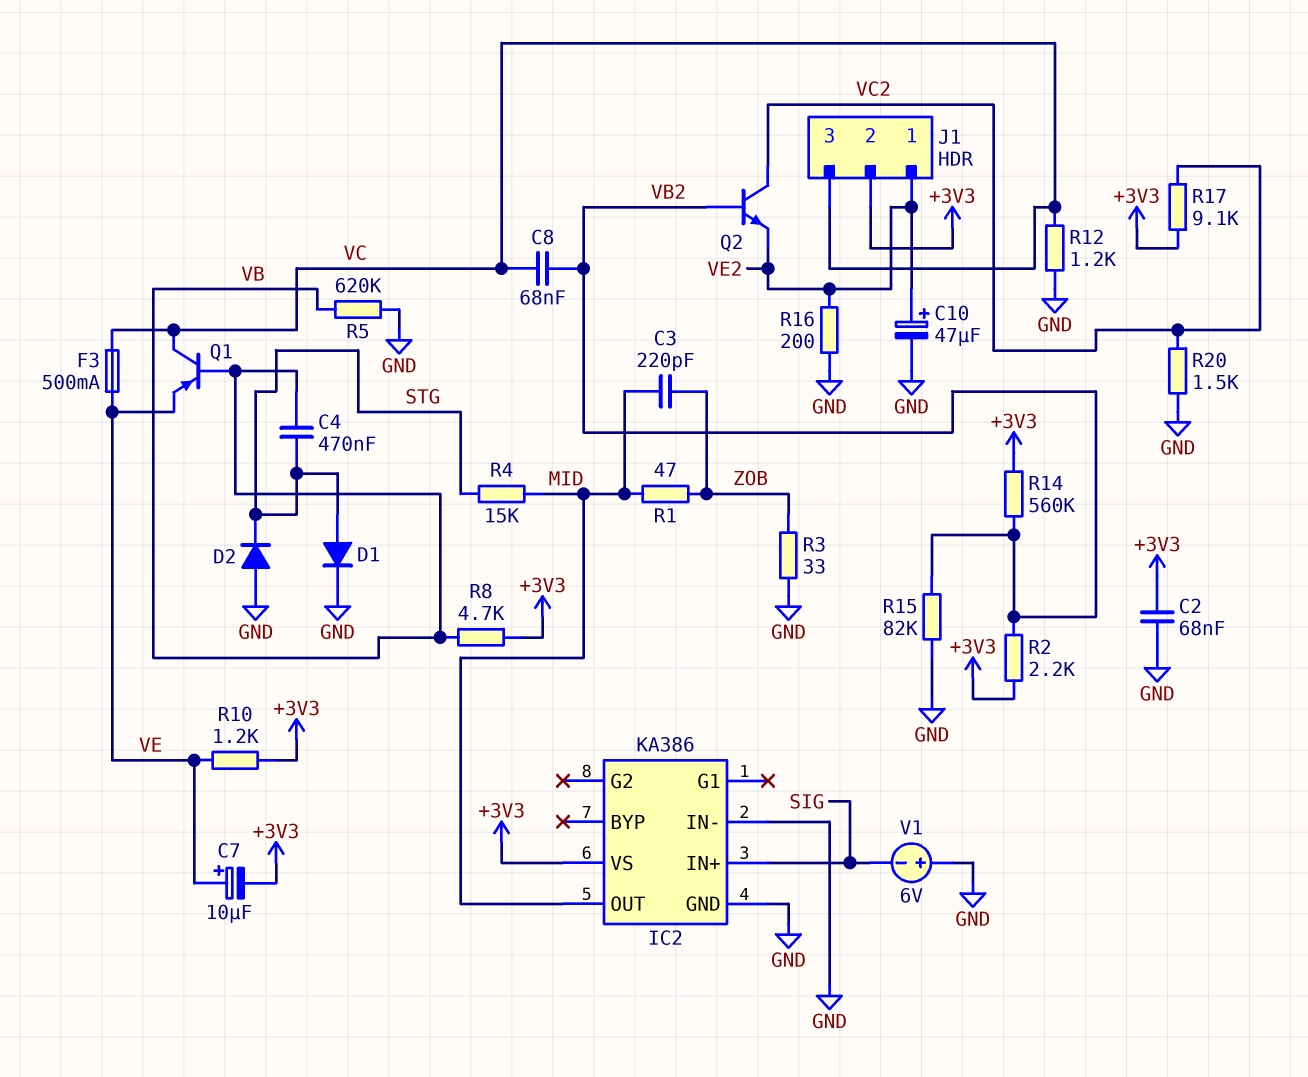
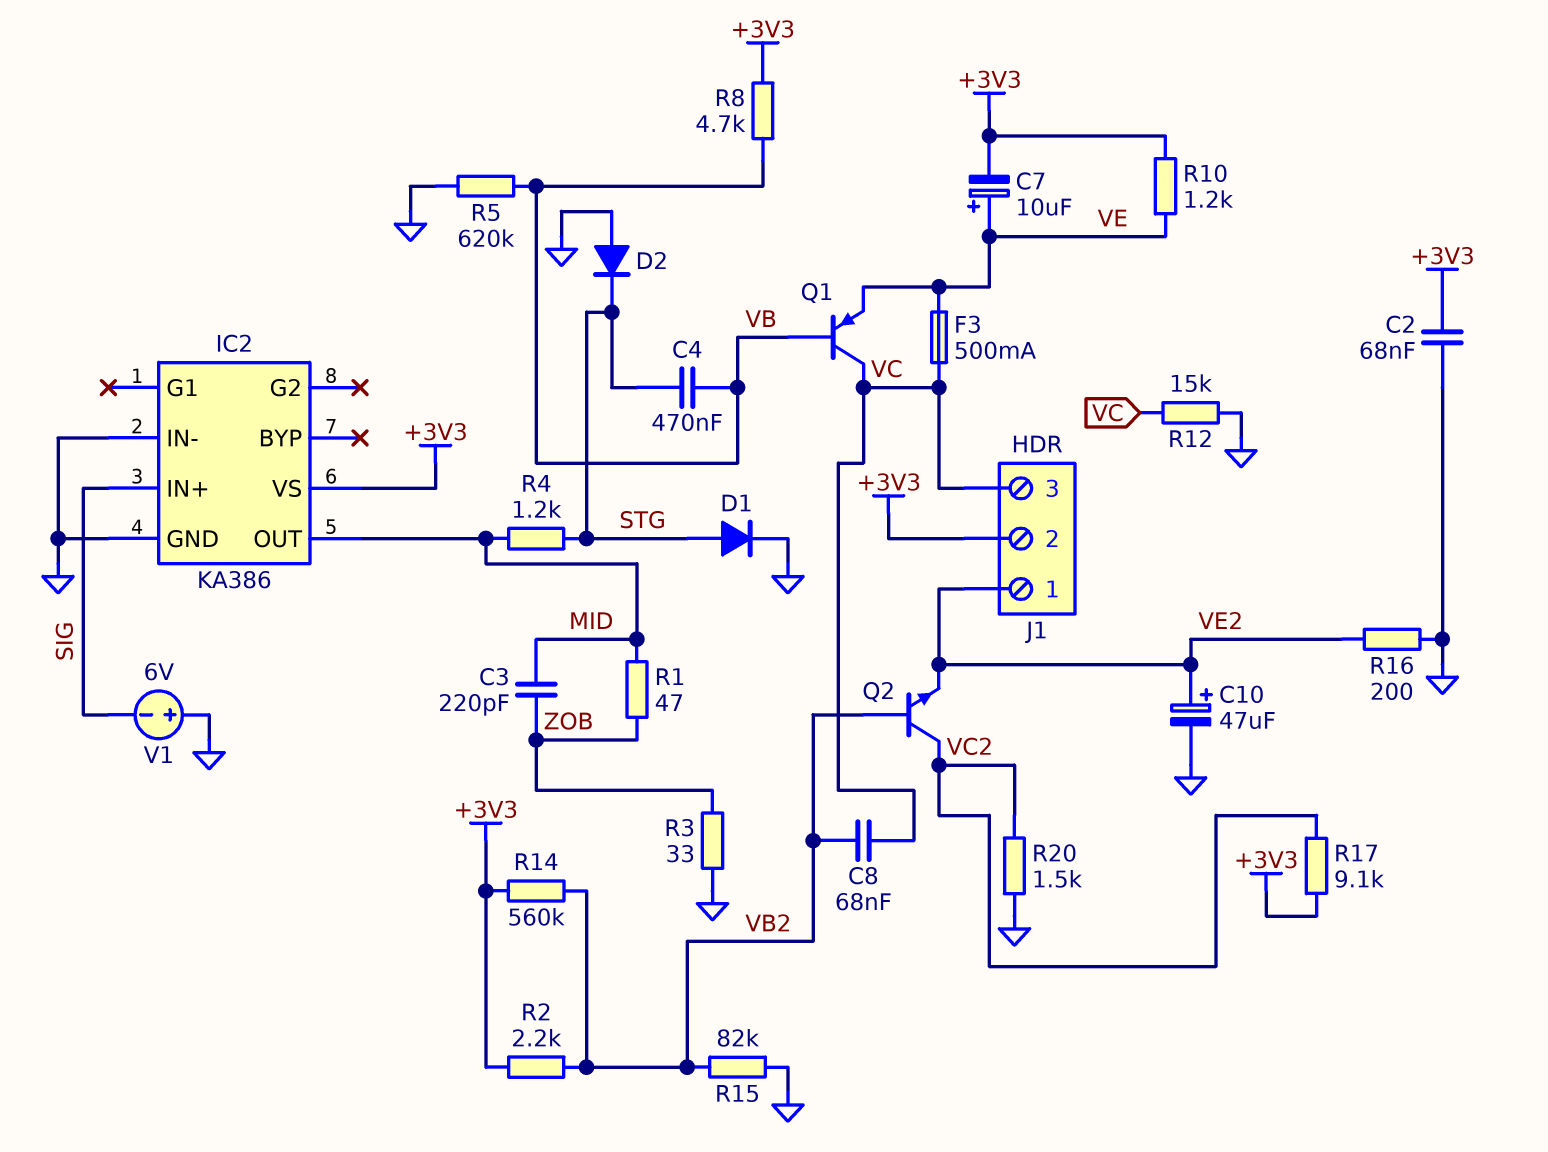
R4: 15k (MID, STG) -> 1.2k (MID, STG)
R12: 1.2k (GND, VC) -> 15k (GND, VC)

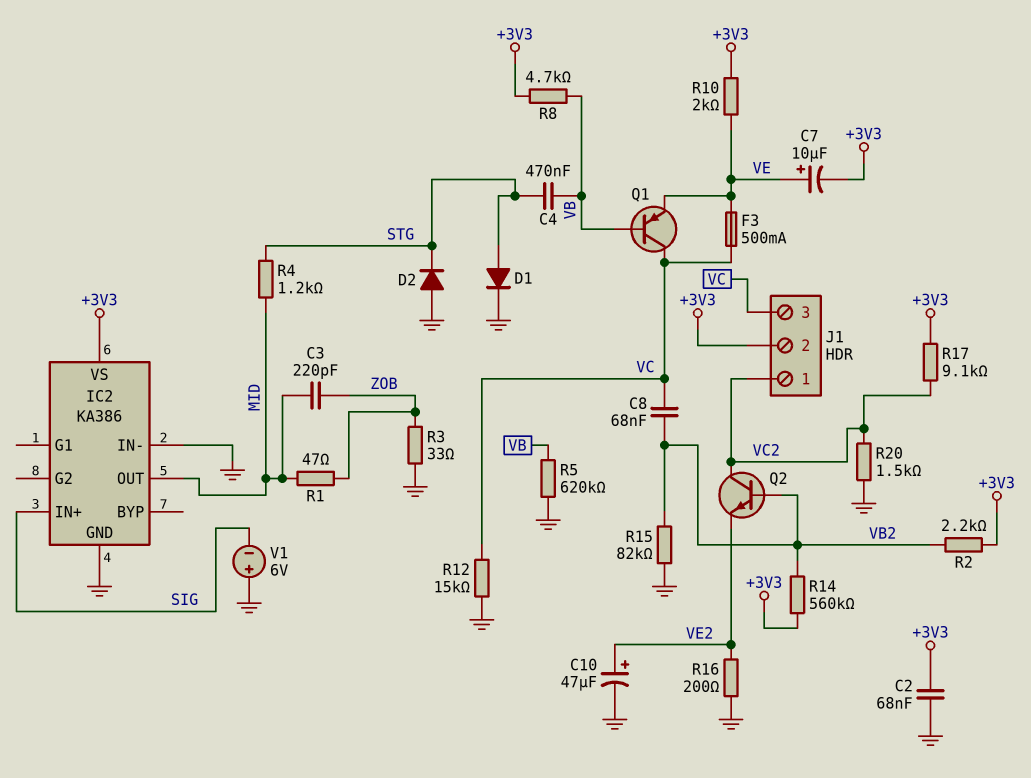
J1 pin 1: VE2 -> VC2
R10: 1.2k (+3V3, VE) -> 2k (+3V3, VE)

